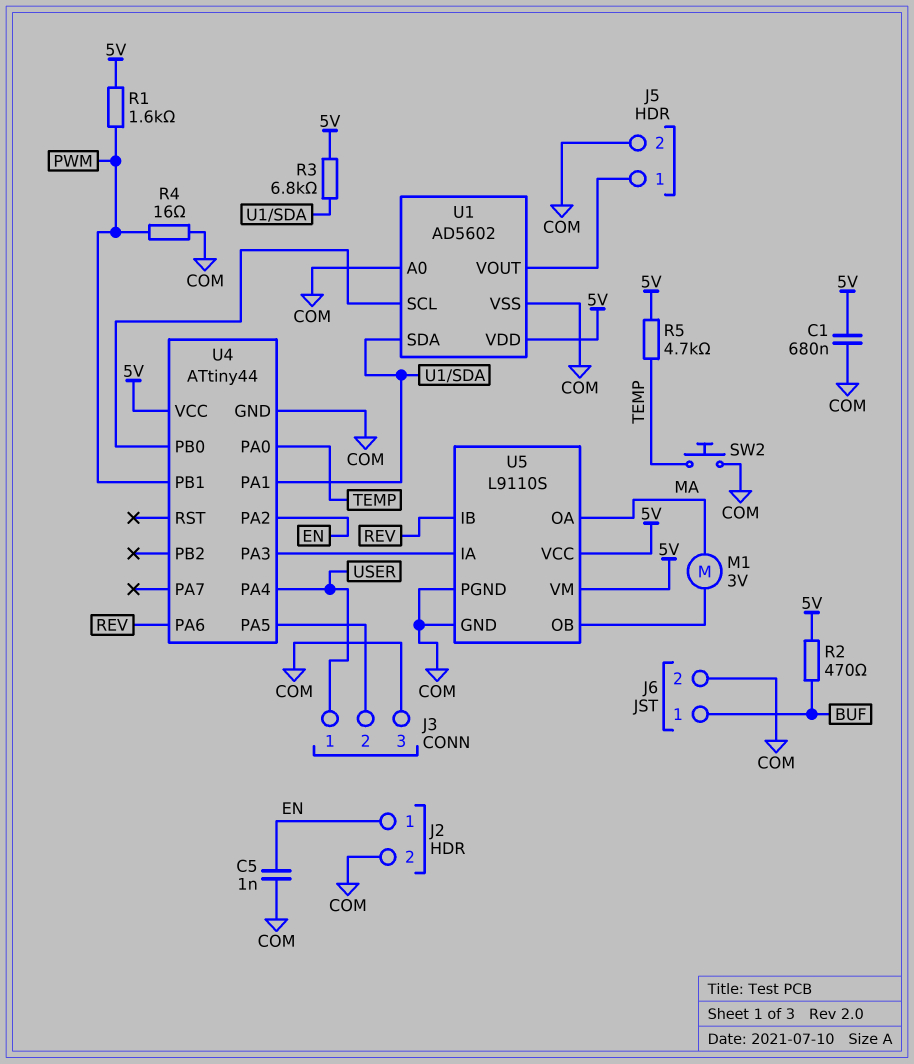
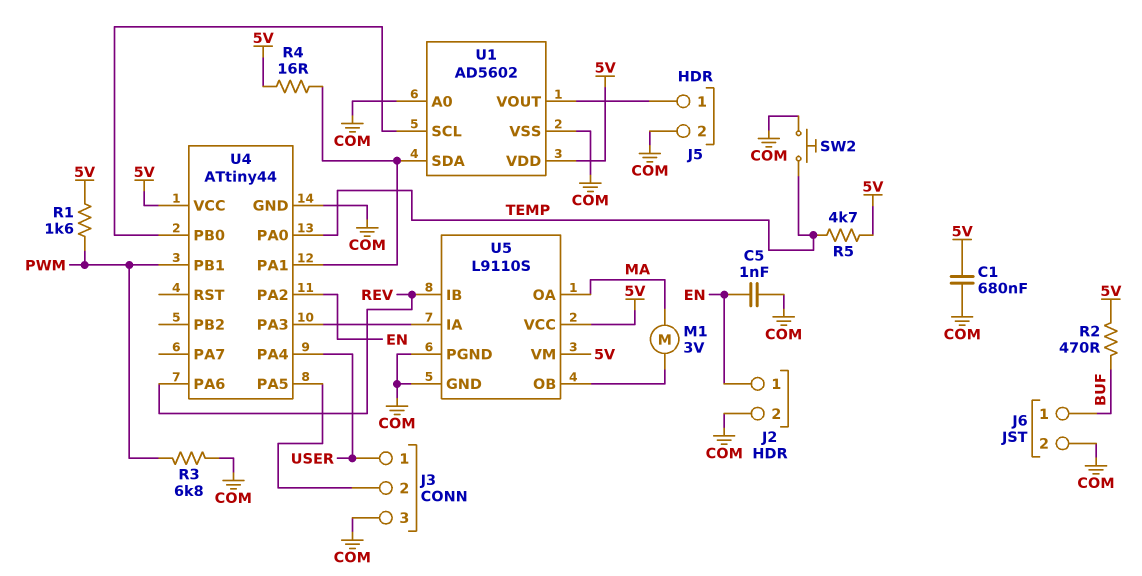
R3: 6.8k (5V, U1/SDA) -> 6.8k (COM, PWM)
R4: 16 (COM, PWM) -> 16 (5V, U1/SDA)

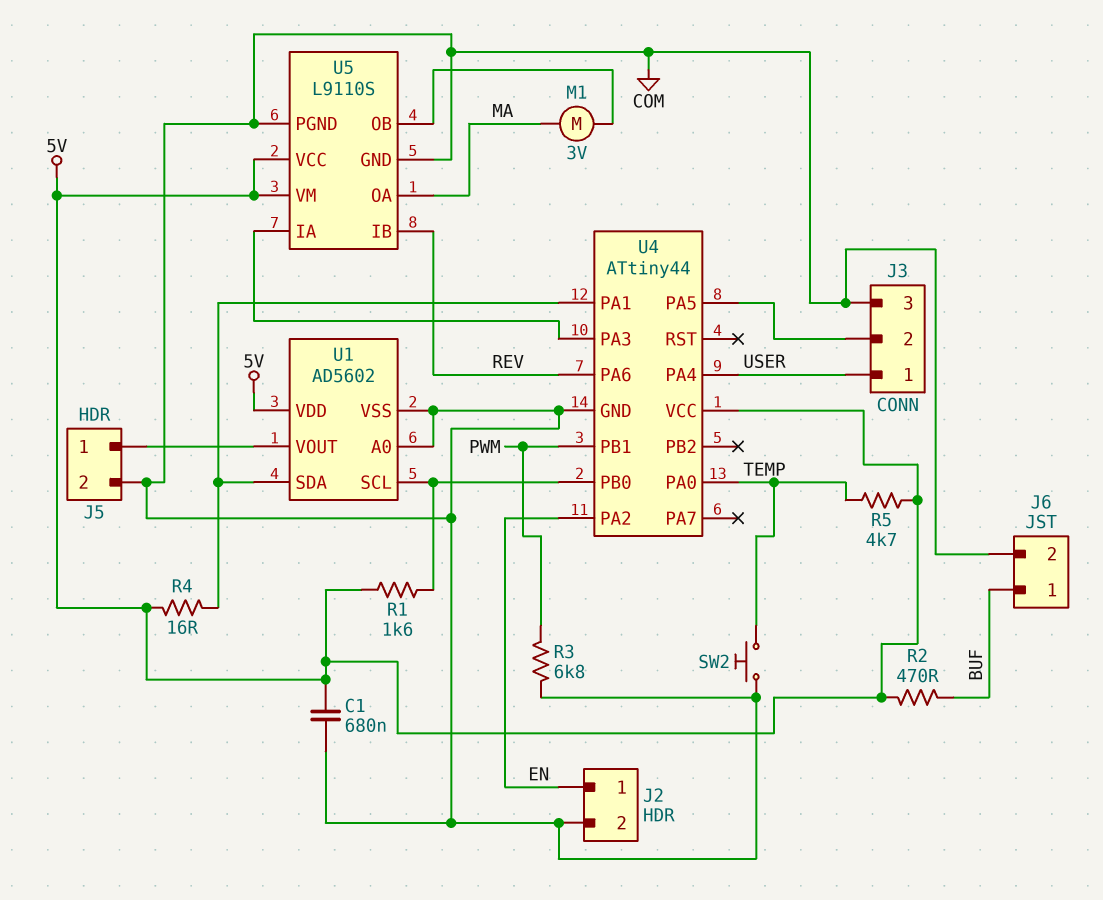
C5: 1nF (COM, EN) -> none
R1: 1.6k (5V, PWM) -> 1.6k (5V, U1/SCL)

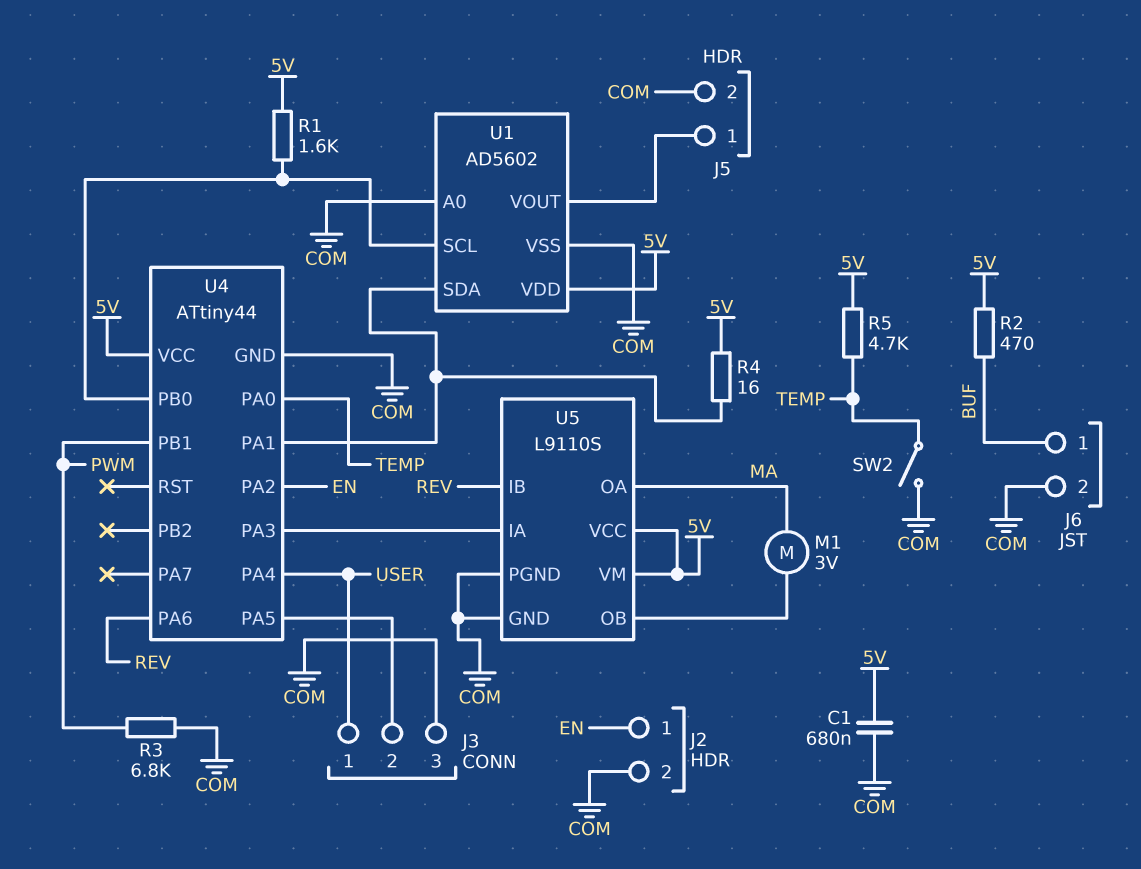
SW2: button (COM, TEMP) -> switch (COM, TEMP)

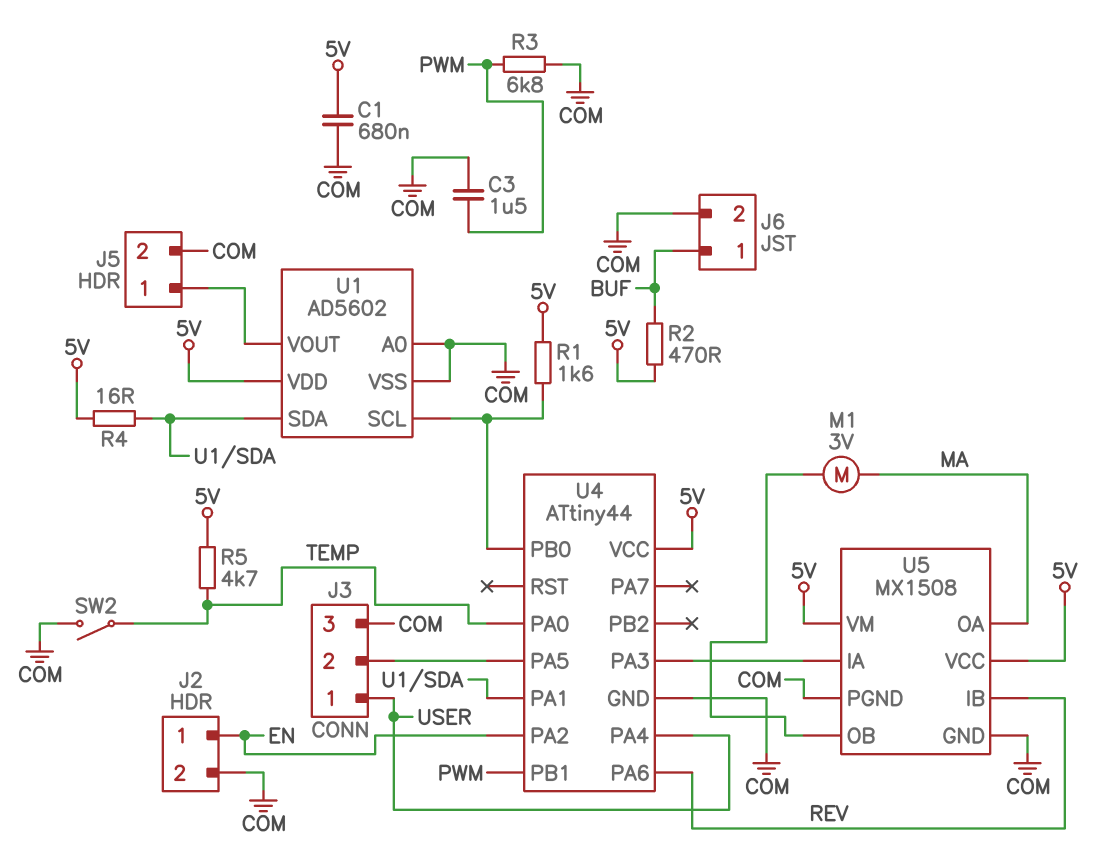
C3: none -> 1.5uF (COM, PWM)
U5: L9110S -> MX1508

